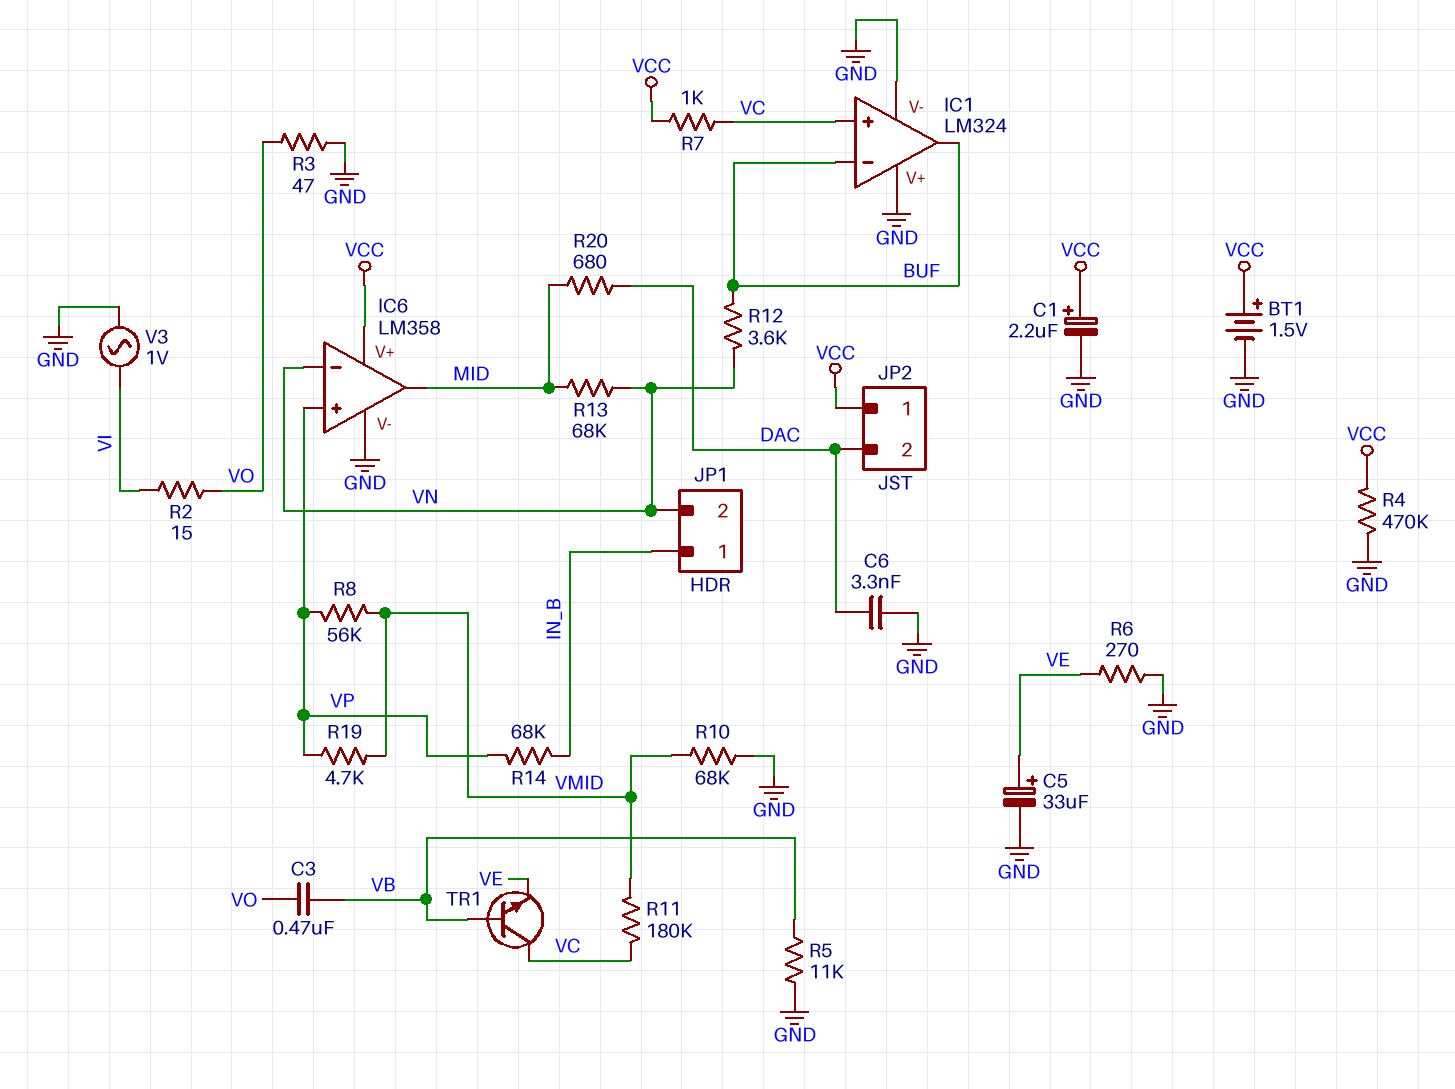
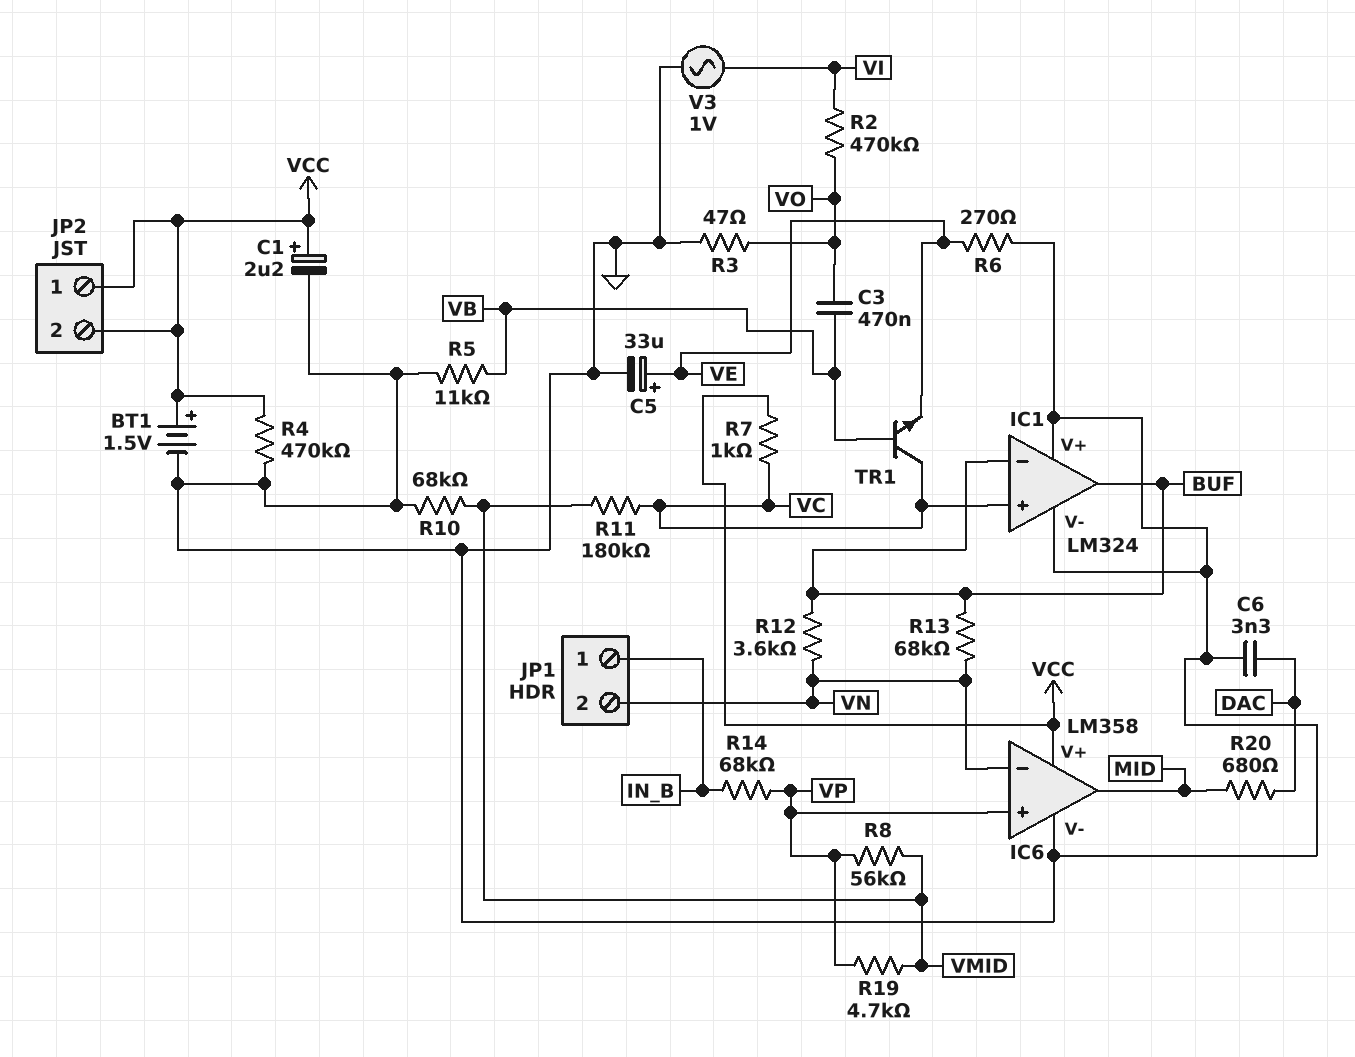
JP2 pin 2: DAC -> VCC
R2: 15 (VI, VO) -> 470k (VI, VO)
R13: 68k (MID, VN) -> 68k (BUF, VN)

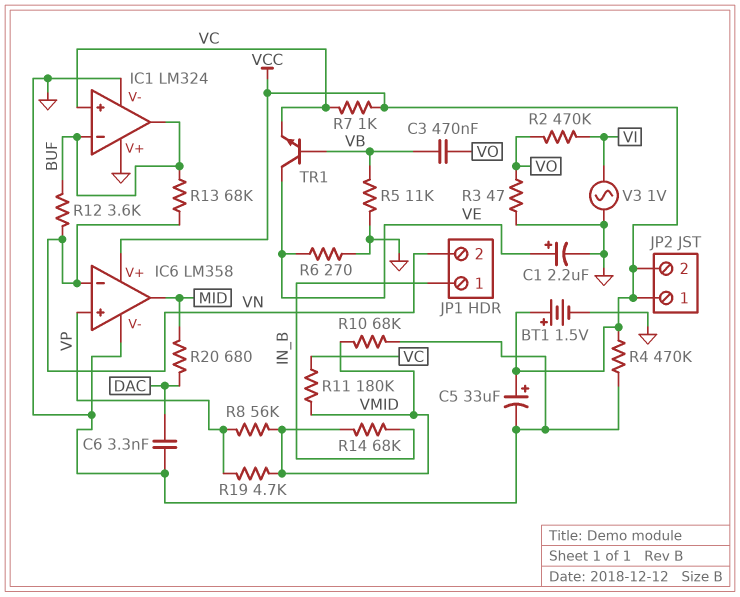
C1: 2.2uF (plus VCC, minus GND) -> 2.2uF (plus VE, minus GND)
C5: 33uF (plus VE, minus GND) -> 33uF (plus VCC, minus GND)
R14: 68k (IN_B, VP) -> 68k (IN_B, VMID)
TR1: NPN (B VB, C VC, E VE) -> NPN (B VB, C VE, E VC)

